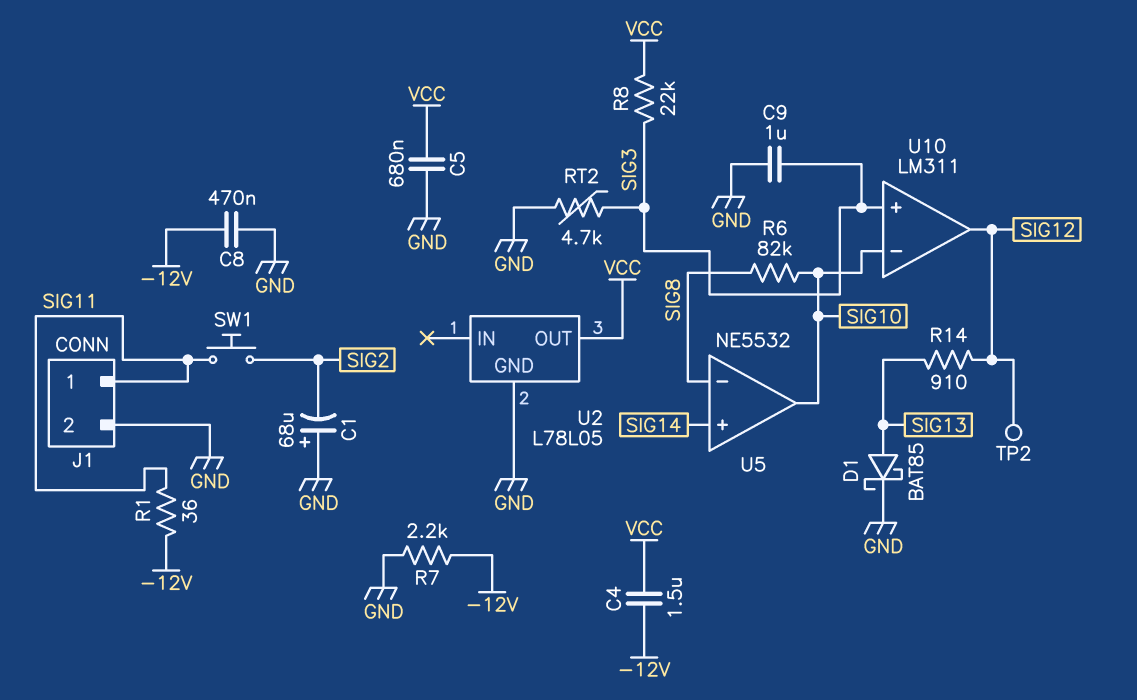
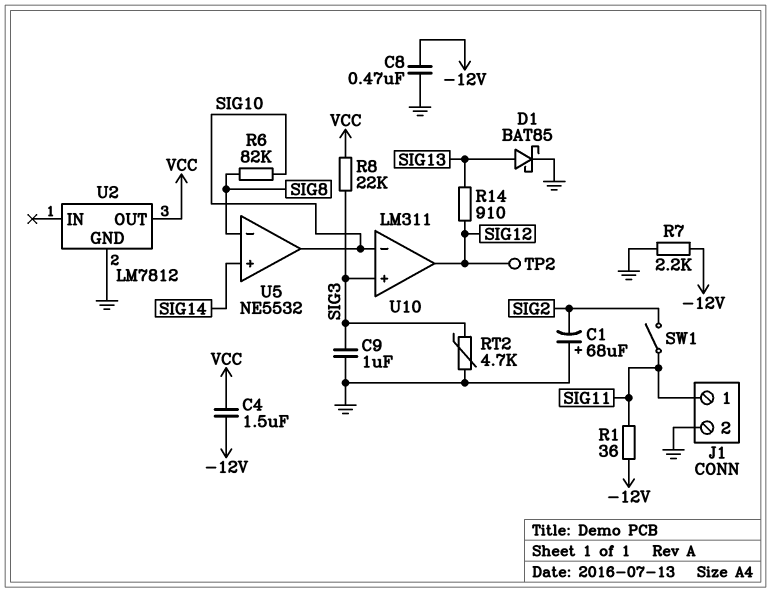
C5: 680nF (GND, VCC) -> none
SW1: button (SIG2, SIG11) -> switch (SIG2, SIG11)
U2: L78L05 -> LM7812

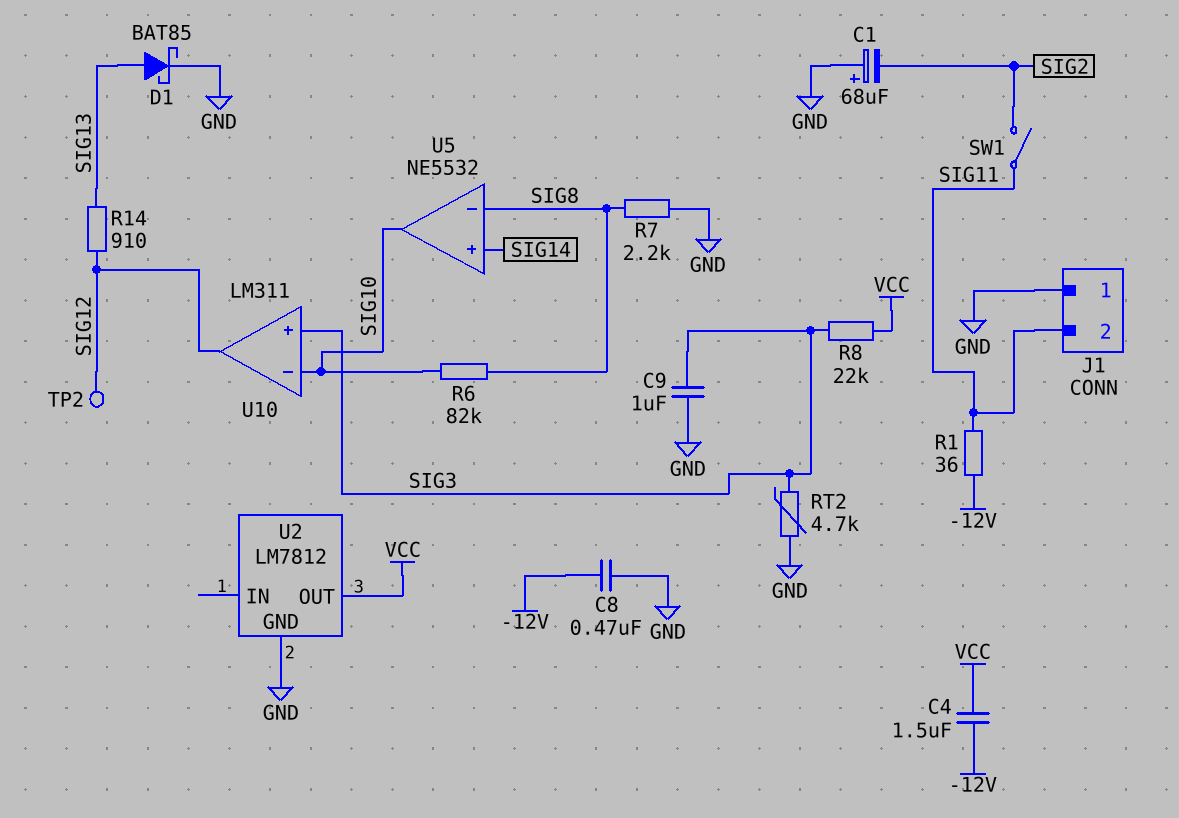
J1 pin 1: SIG11 -> GND
J1 pin 2: GND -> SIG11
R7: 2.2k (-12V, GND) -> 2.2k (GND, SIG8)

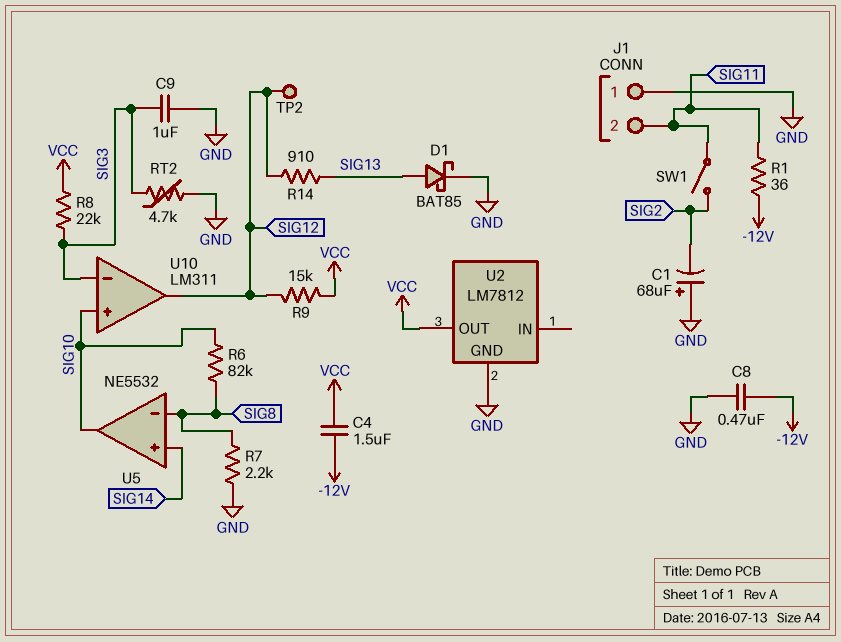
R9: none -> 15k (SIG12, VCC)
U10 pin in+: SIG3 -> SIG10
U10 pin in-: SIG10 -> SIG3

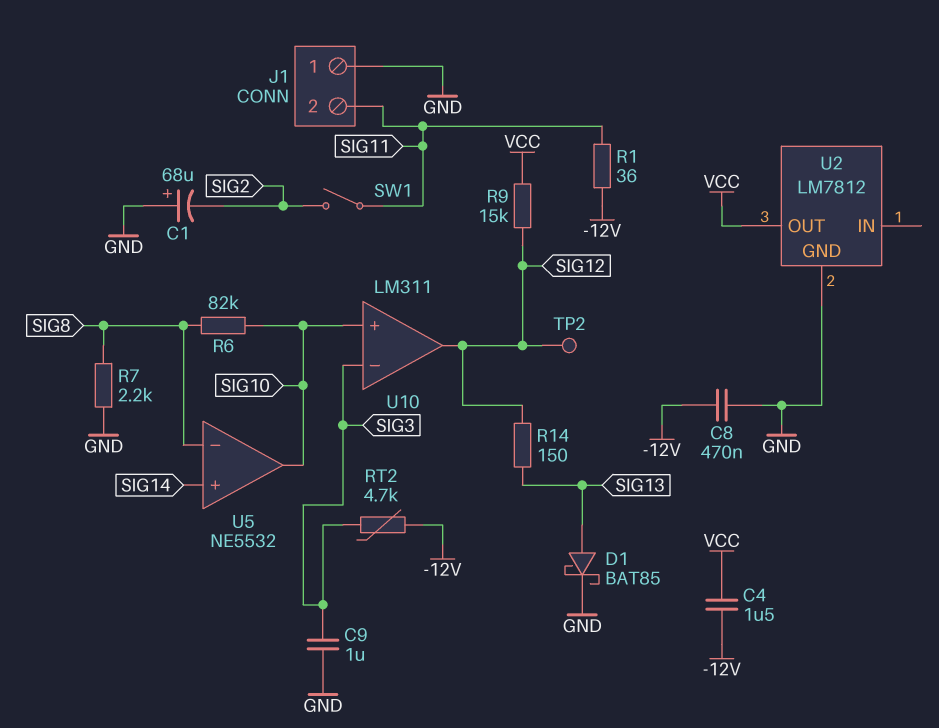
R8: 22k (SIG3, VCC) -> none
R14: 910 (SIG12, SIG13) -> 150 (SIG12, SIG13)
RT2: 4.7k (GND, SIG3) -> 4.7k (-12V, SIG3)

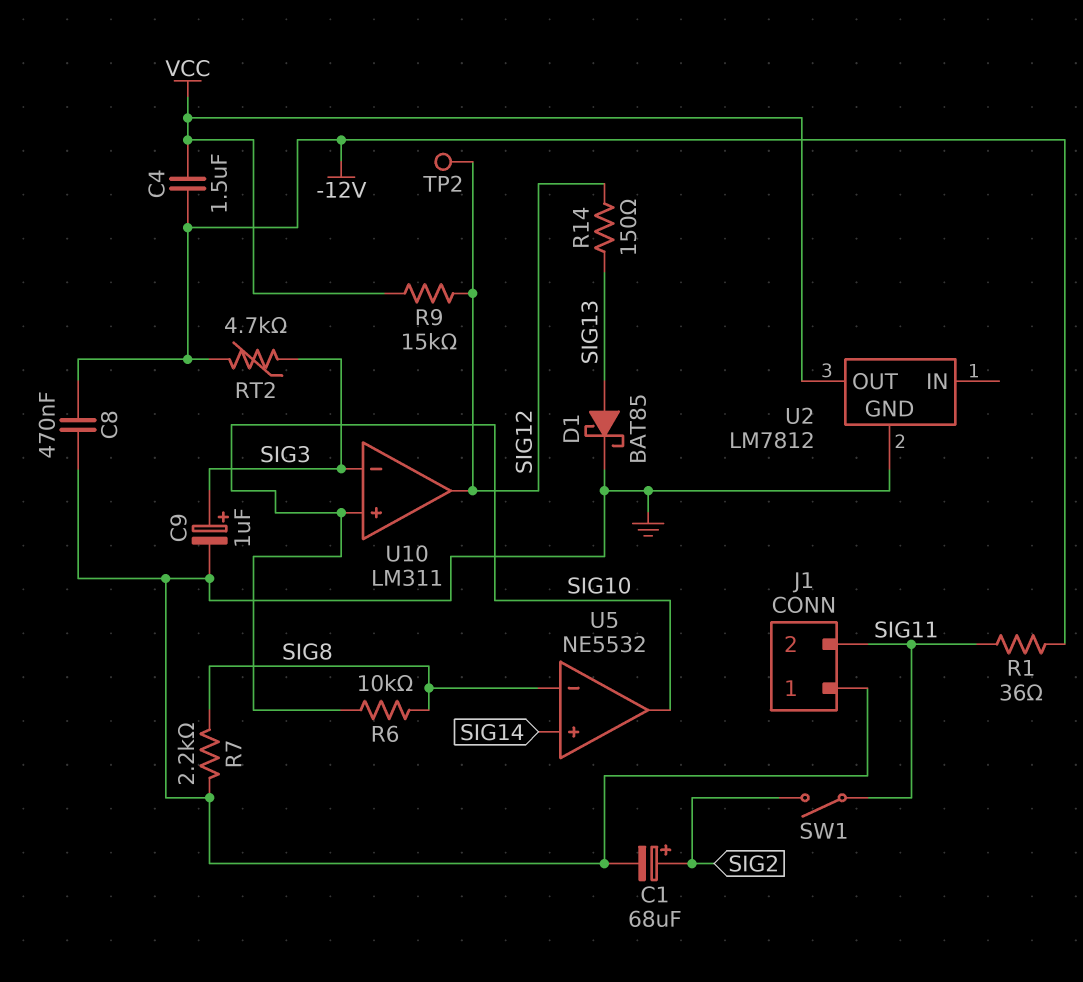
C1: 68uF (plus GND, minus SIG2) -> 68uF (plus SIG2, minus GND)
C9: 1uF (GND, SIG3) -> 1uF (plus SIG3, minus GND)
R6: 82k (SIG8, SIG10) -> 10k (SIG8, SIG10)

